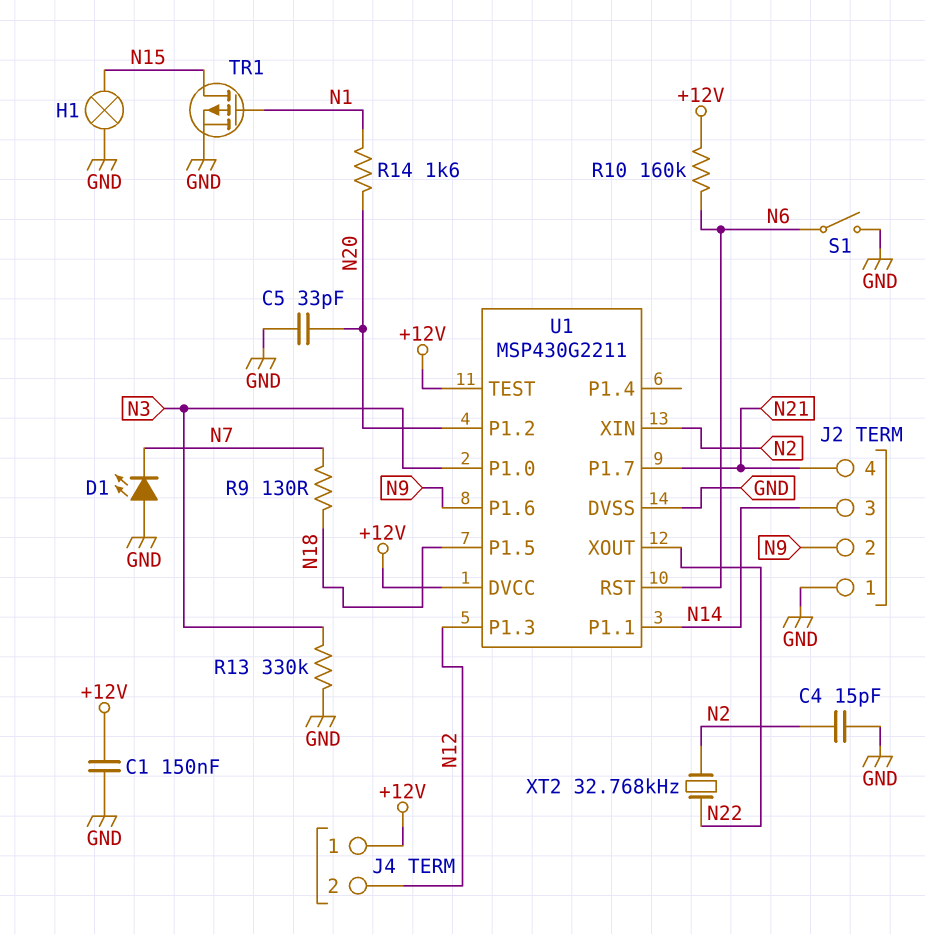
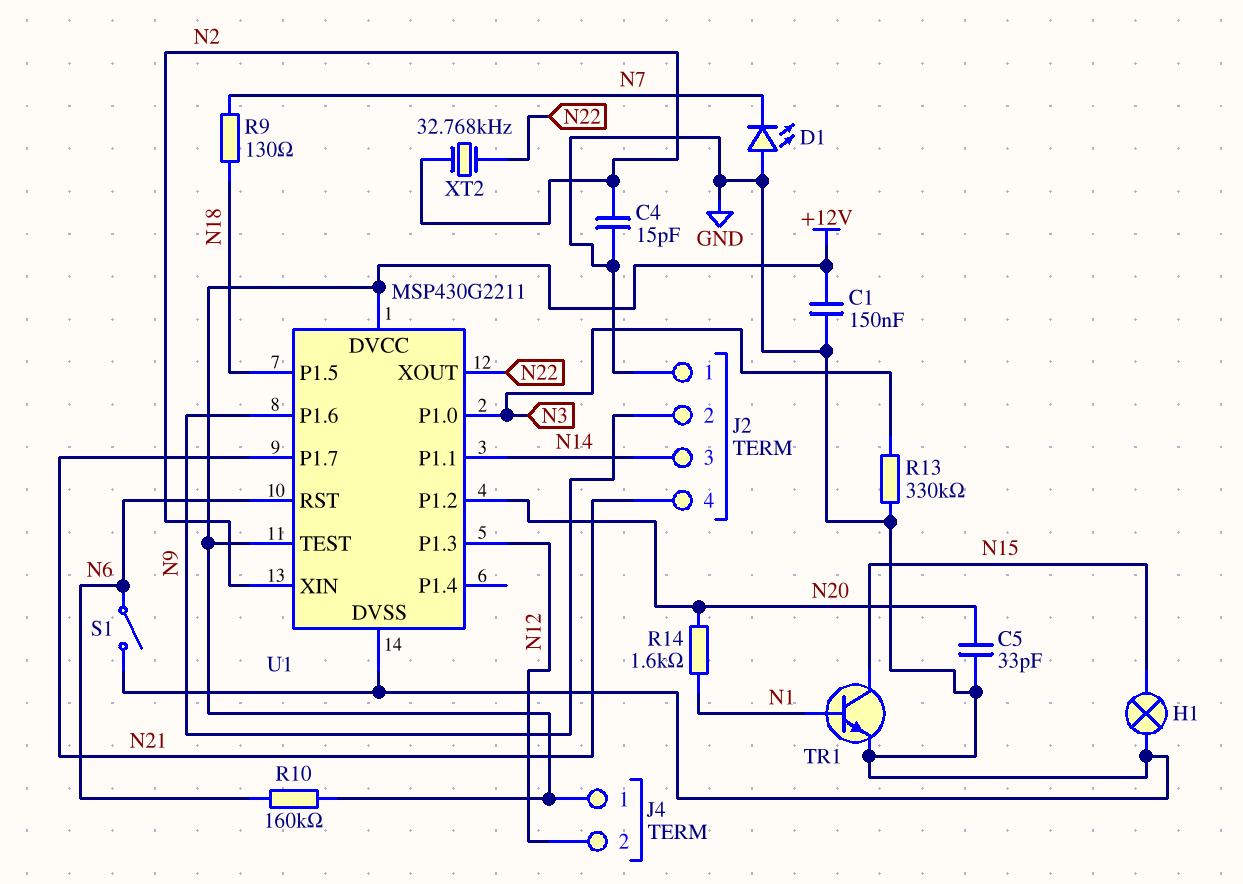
TR1: PMOS (G N1, D N15, S GND) -> NPN (B N1, C N15, E GND)

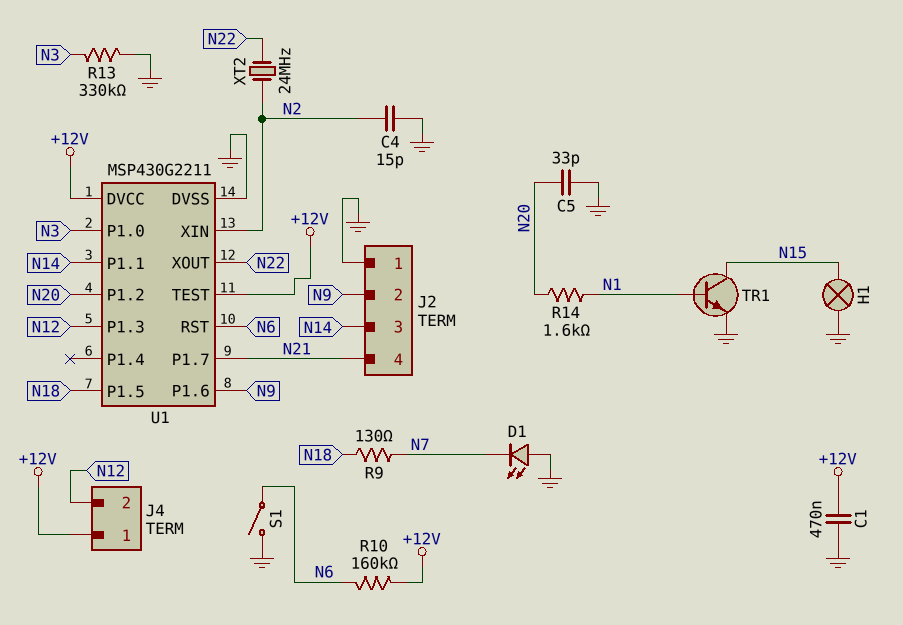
C1: 150nF (+12V, GND) -> 470nF (+12V, GND)
XT2: 32.768kHz (N2, N22) -> 24MHz (N2, N22)

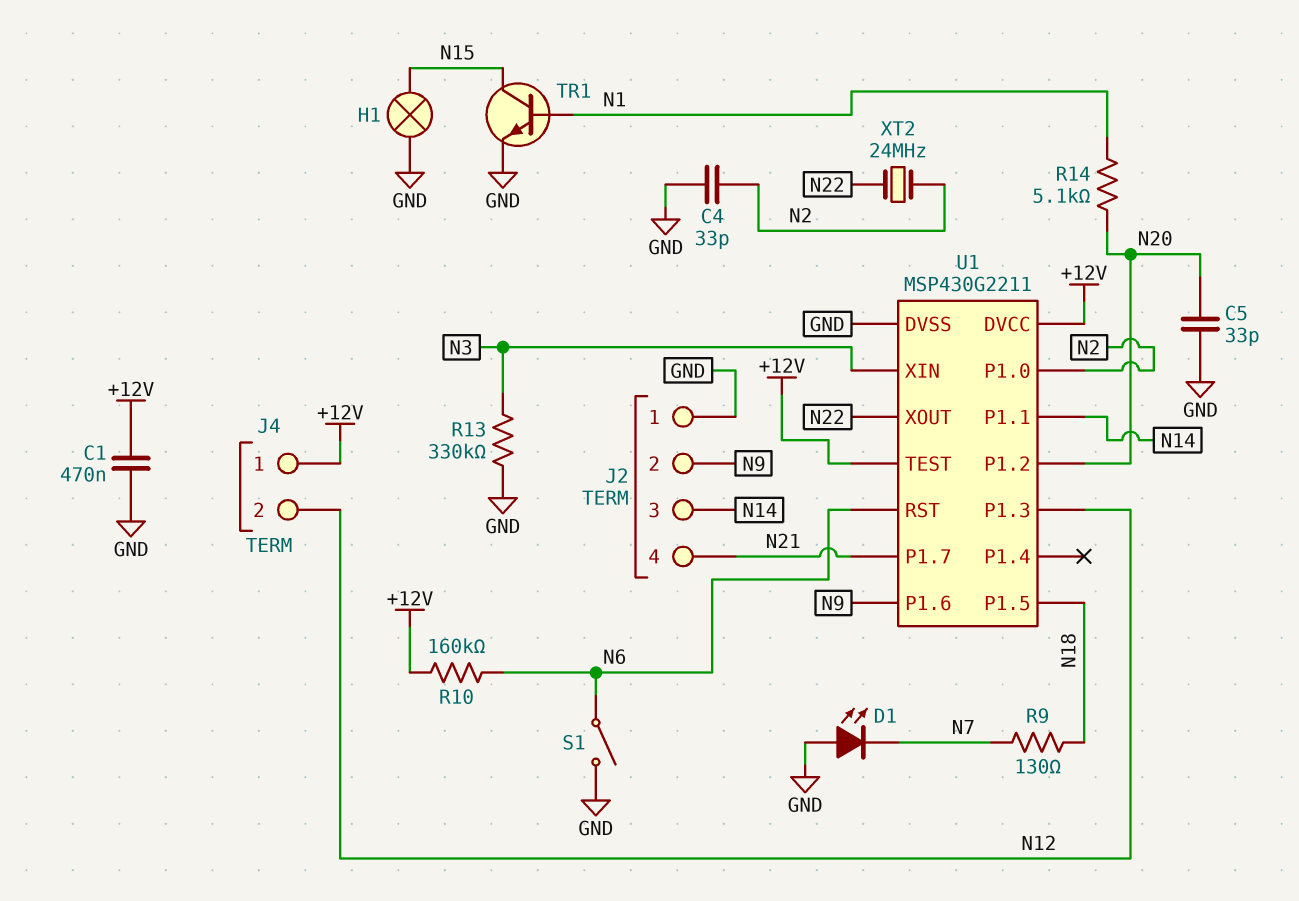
C4: 15pF (GND, N2) -> 33pF (GND, N2)
R14: 1.6k (N1, N20) -> 5.1k (N1, N20)
U1 pin P1.0: N3 -> N2
U1 pin XIN: N2 -> N3

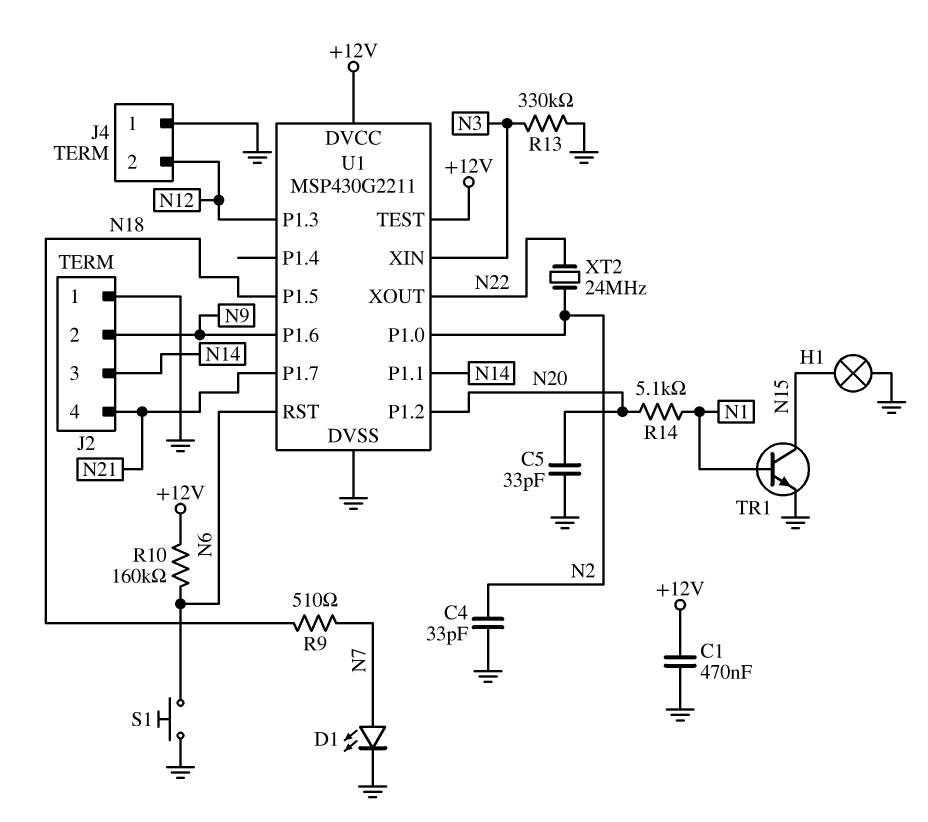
D1: LED (A GND, K N7) -> LED (A N7, K GND)
J4 pin 1: +12V -> GND
R9: 130 (N7, N18) -> 510 (N7, N18)
S1: switch (GND, N6) -> button (GND, N6)

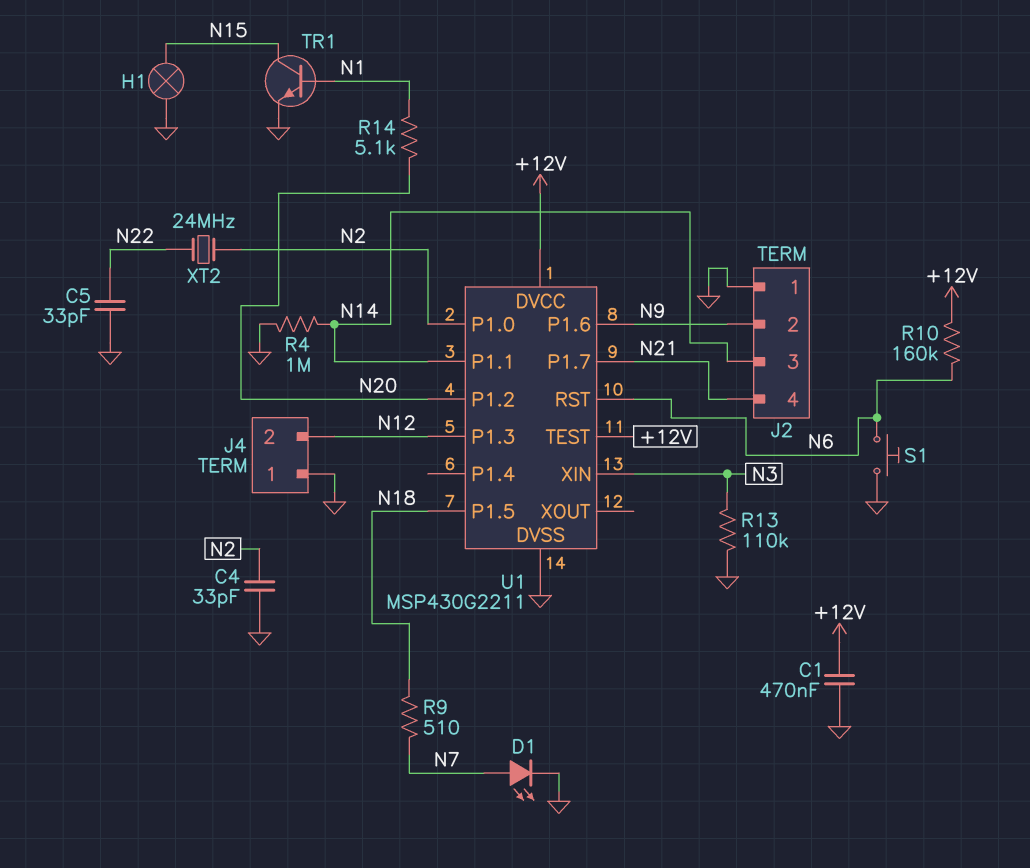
C5: 33pF (GND, N20) -> 33pF (GND, N22)
R4: none -> 1M (GND, N14)
R13: 330k (GND, N3) -> 110k (GND, N3)
U1 pin XOUT: N22 -> none

